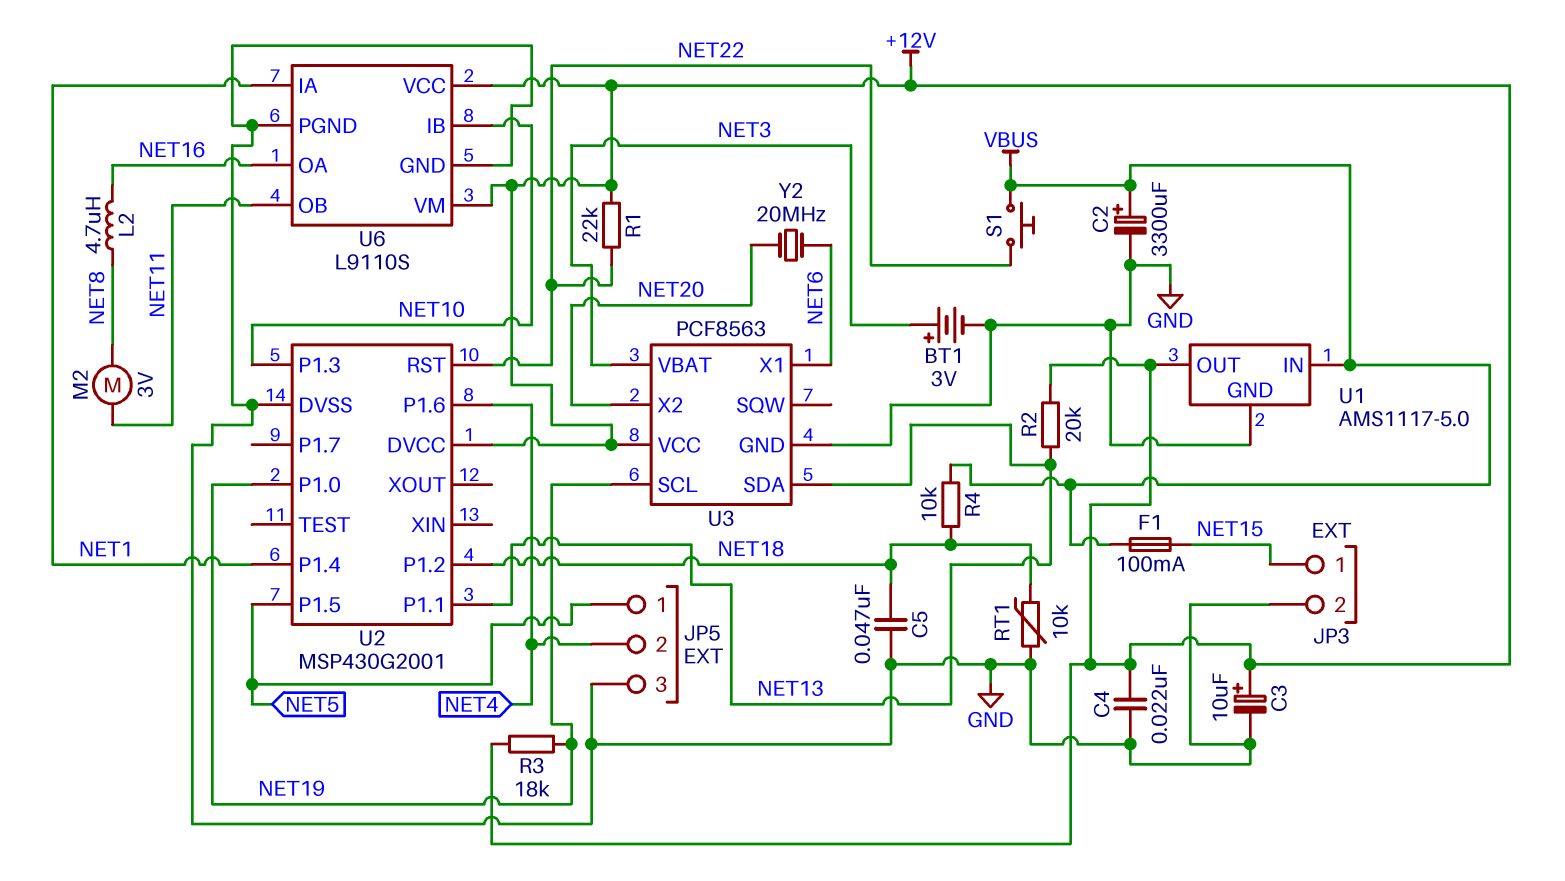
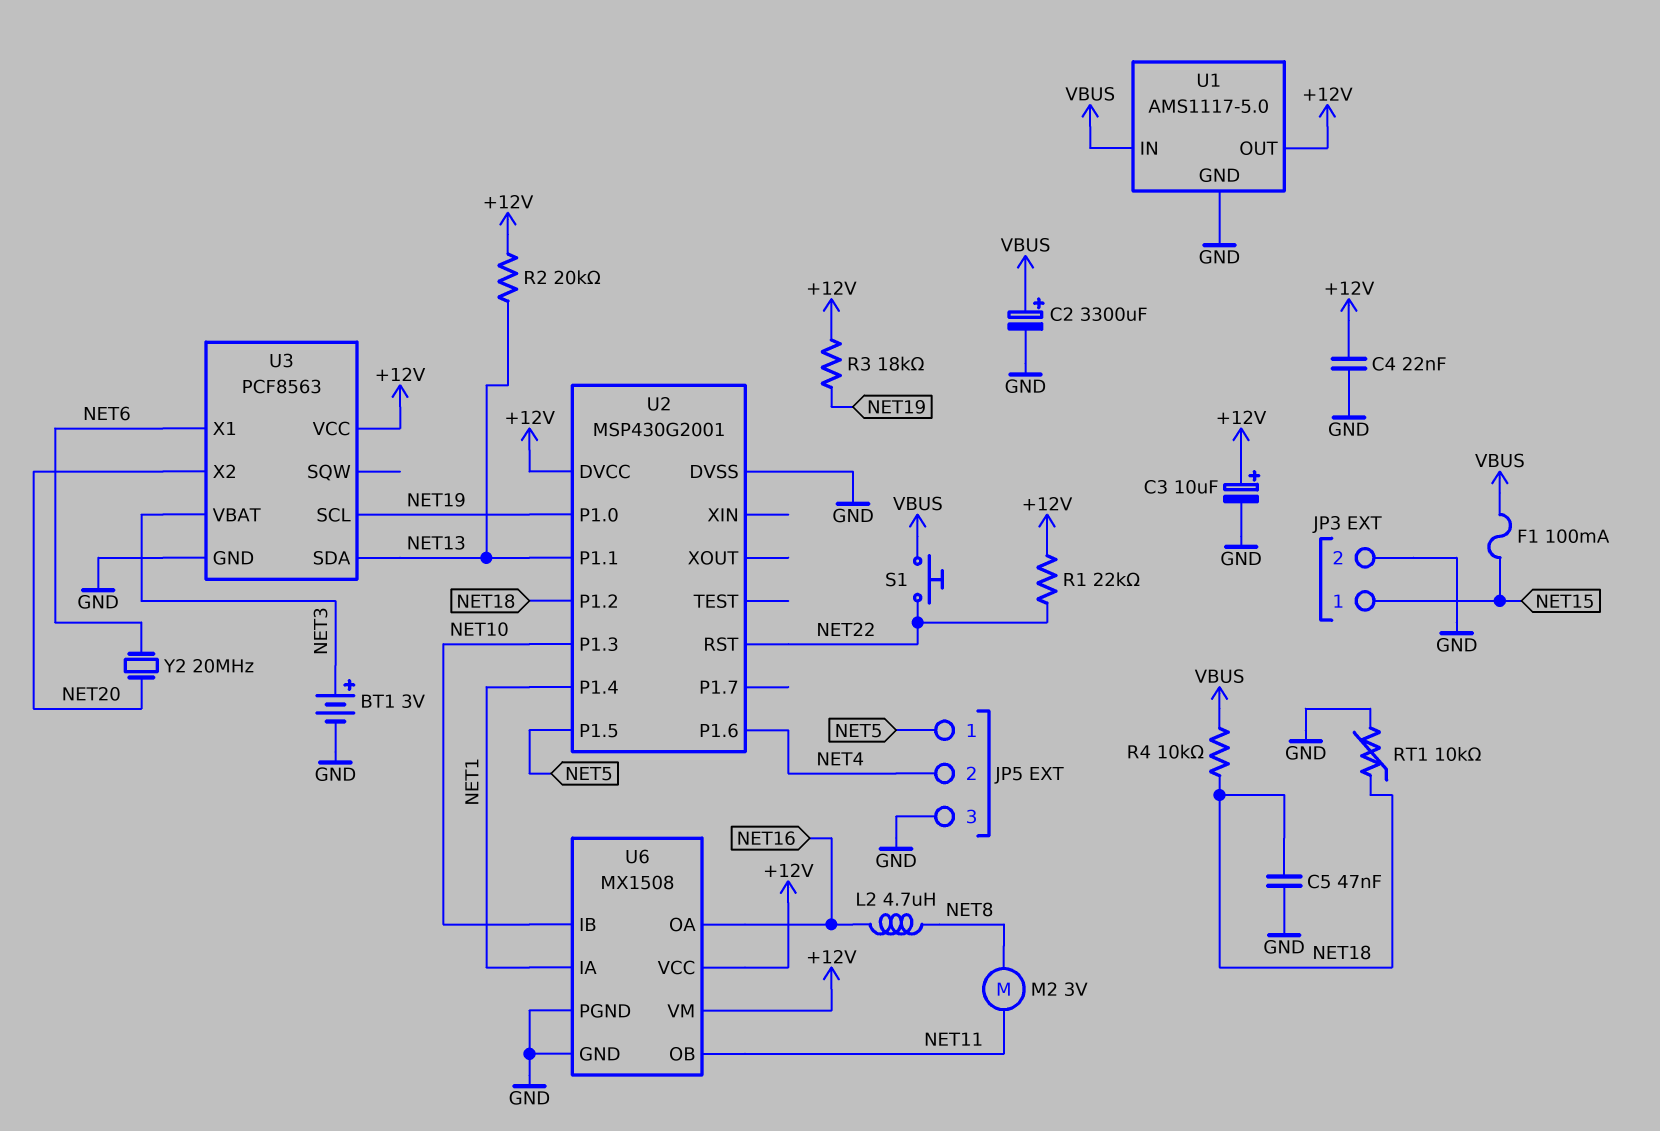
U6: L9110S -> MX1508

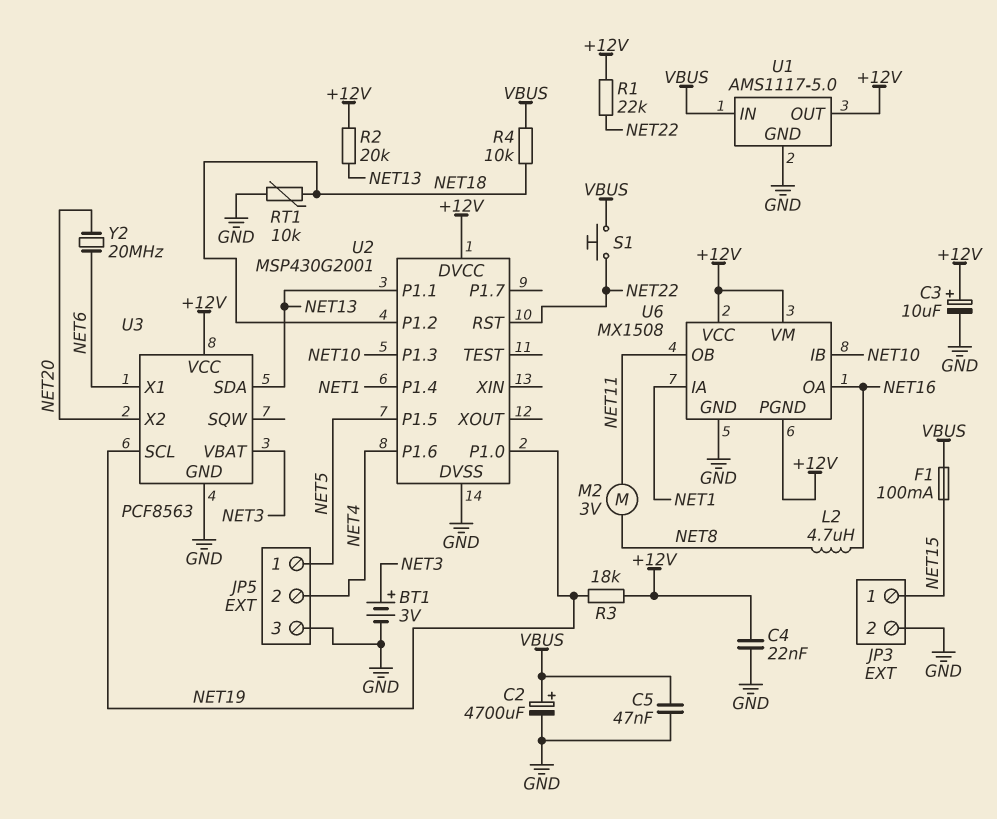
C2: 3300uF (plus VBUS, minus GND) -> 4700uF (plus VBUS, minus GND)
C5: 47nF (GND, NET18) -> 47nF (GND, VBUS)
U6 pin PGND: GND -> +12V

